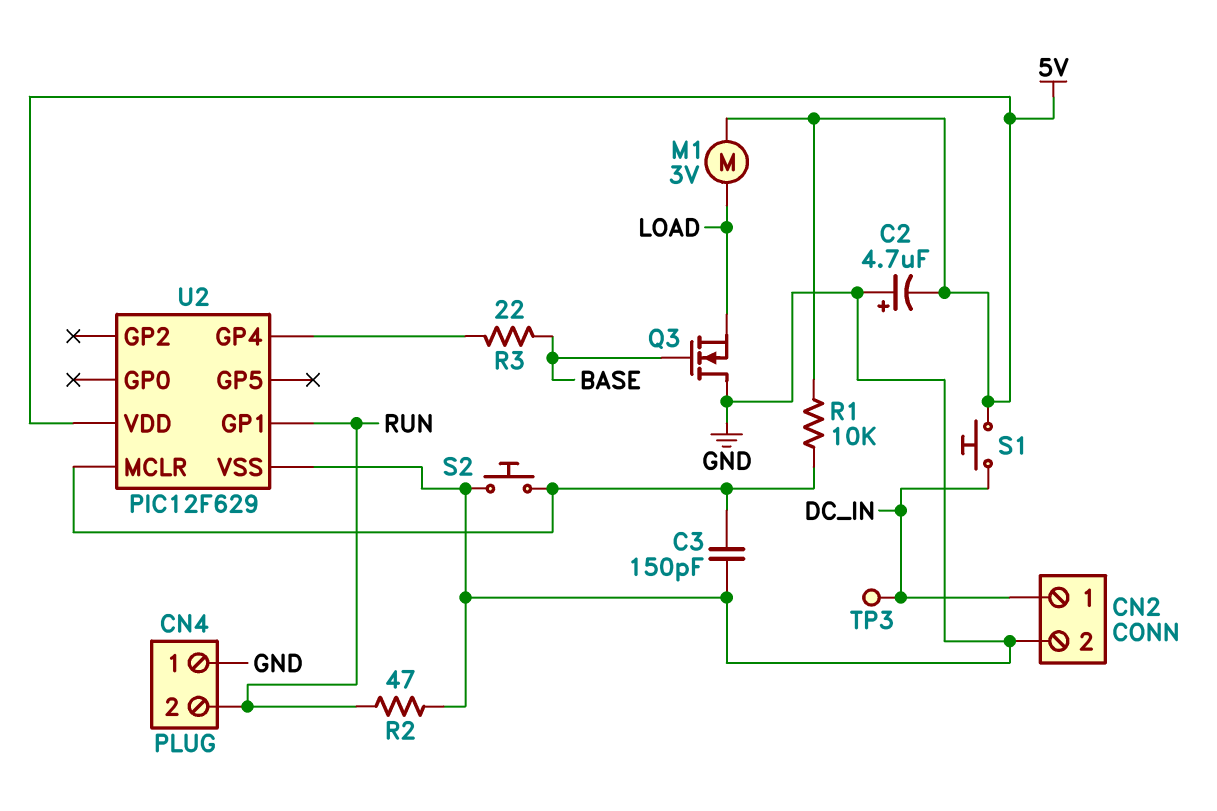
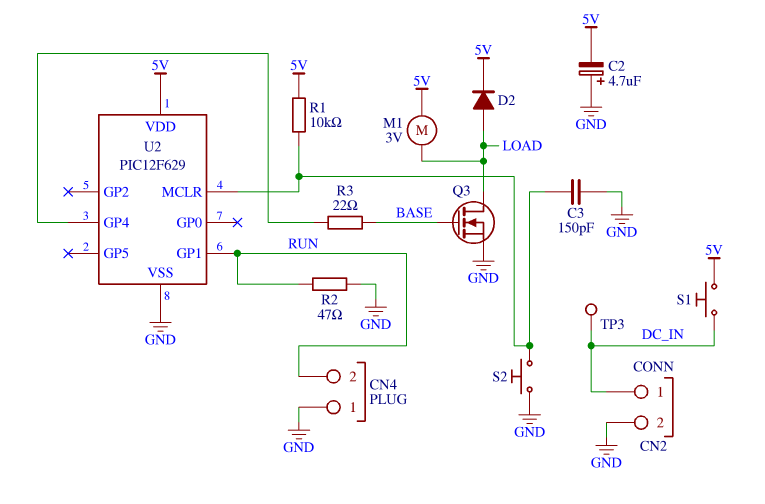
D2: none -> diode (A LOAD, K 5V)
Q3: NMOS (G BASE, D GND, S LOAD) -> NMOS (G BASE, D LOAD, S GND)

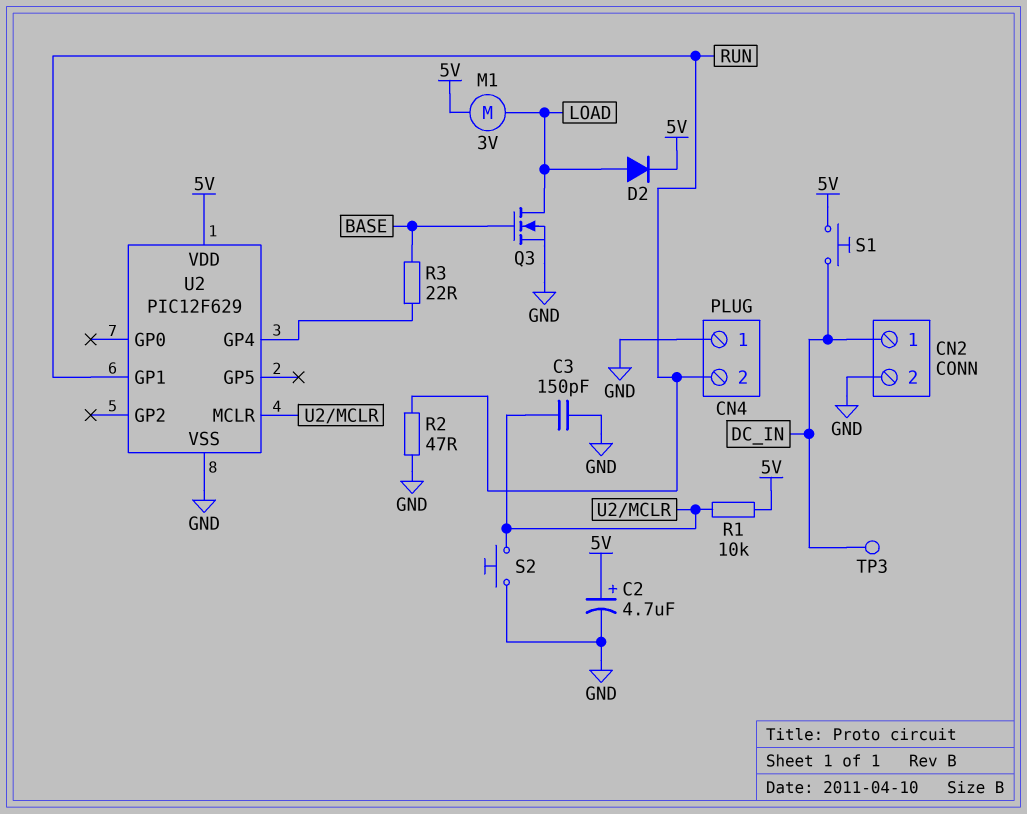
C2: 4.7uF (plus GND, minus 5V) -> 4.7uF (plus 5V, minus GND)

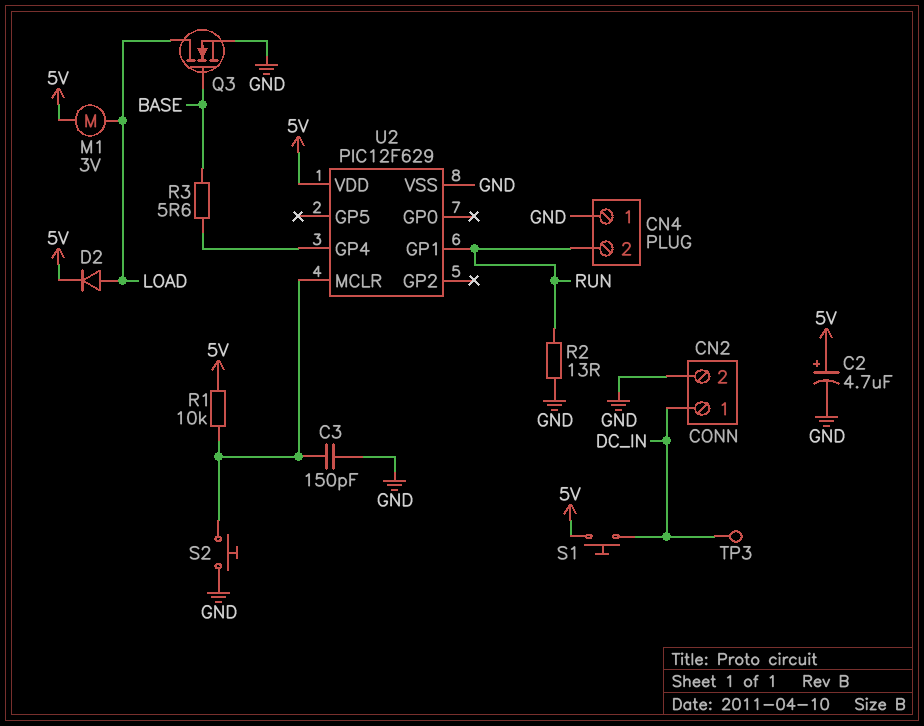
R2: 47 (GND, RUN) -> 13 (GND, RUN)
R3: 22 (BASE, U2/GP4) -> 5.6 (BASE, U2/GP4)

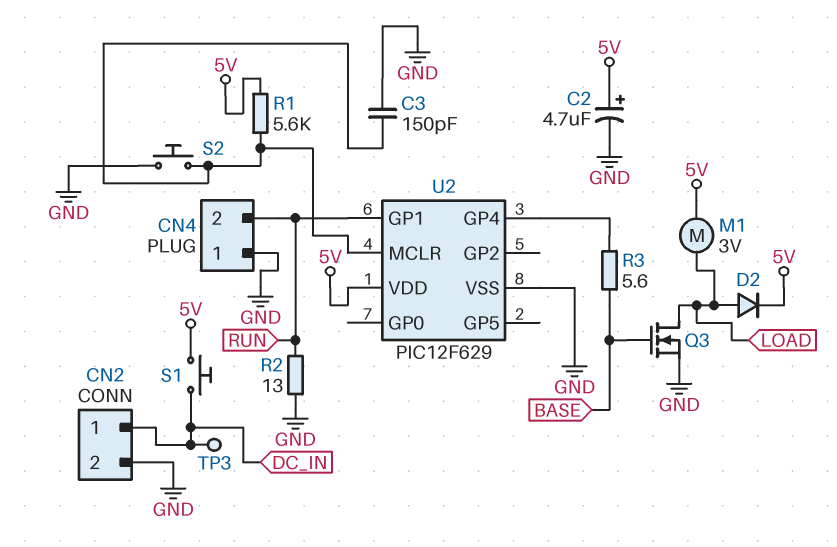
R1: 10k (5V, U2/MCLR) -> 5.6k (5V, U2/MCLR)

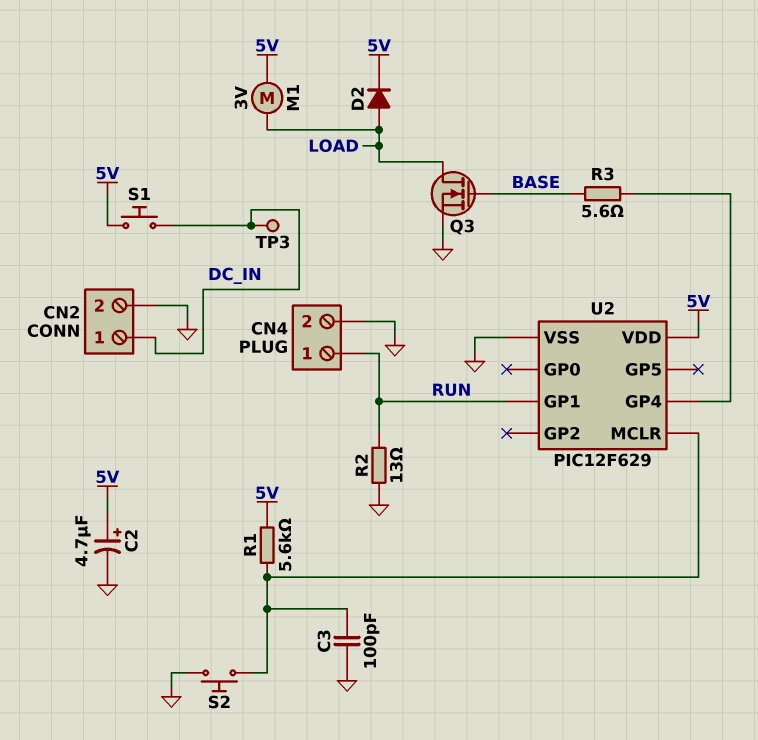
C3: 150pF (GND, U2/MCLR) -> 100pF (GND, U2/MCLR)
CN4 pin 1: GND -> RUN
CN4 pin 2: RUN -> GND

